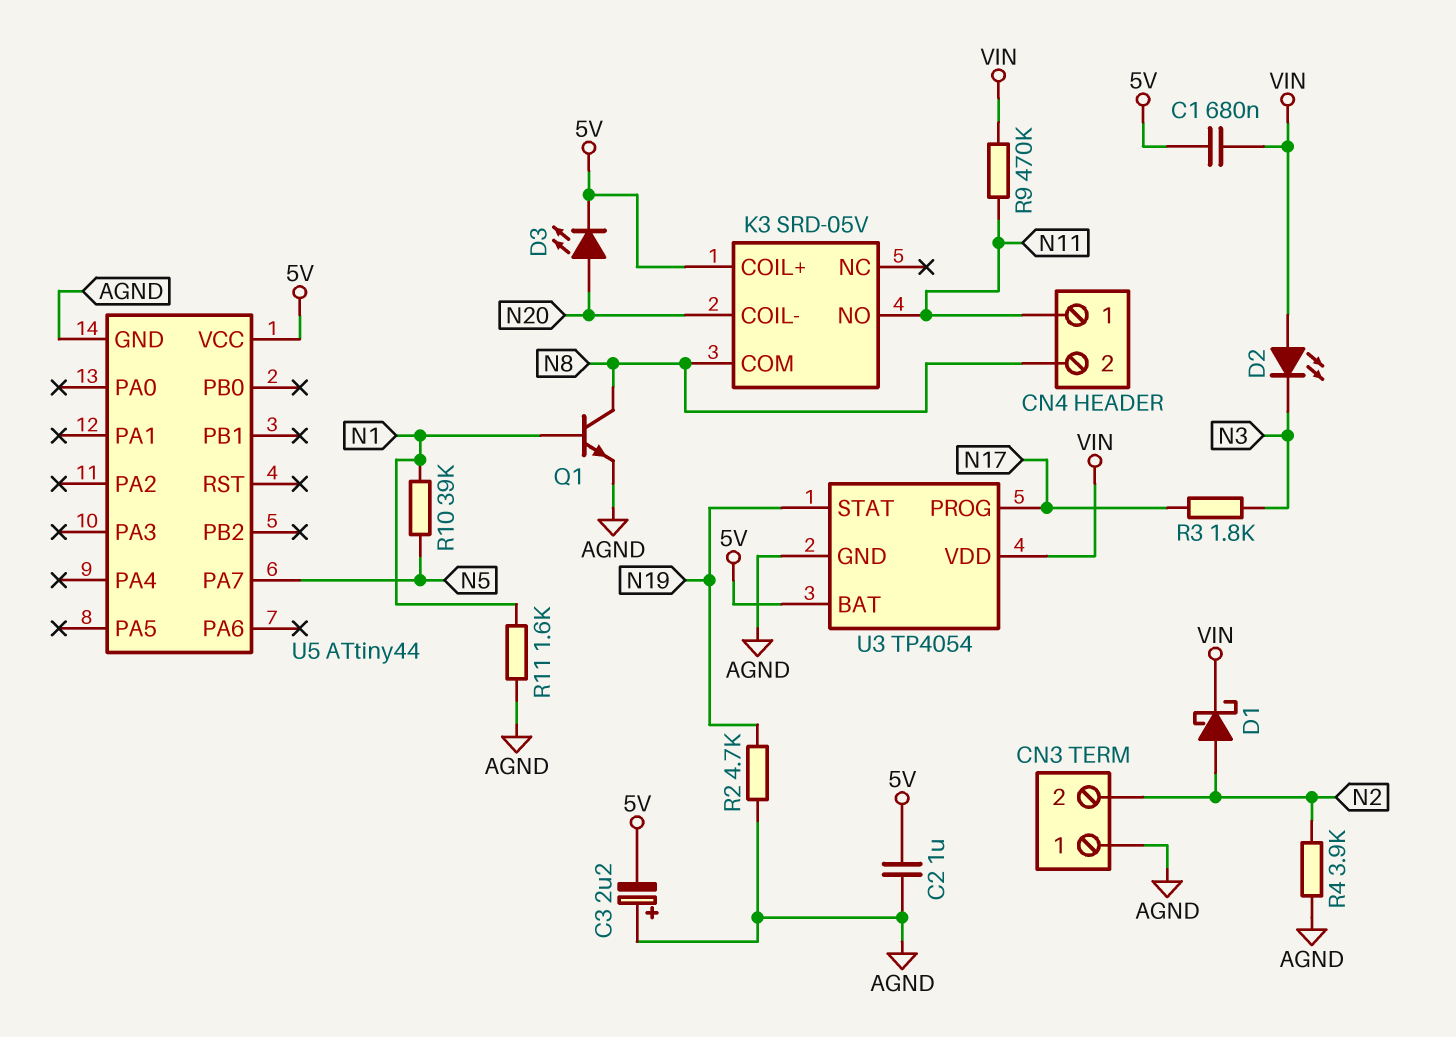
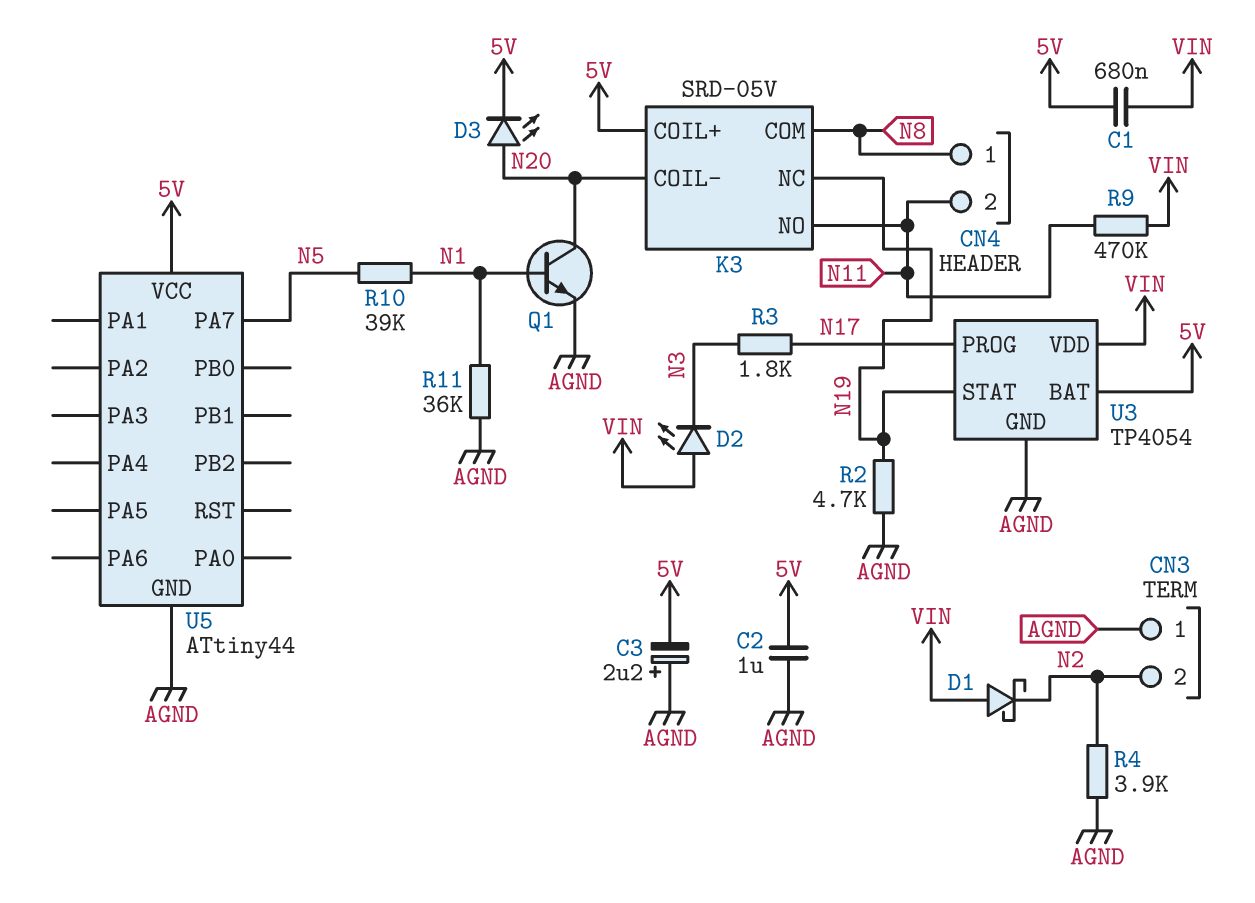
CN4 pin 1: N11 -> N8
CN4 pin 2: N8 -> N11
D1: schottky (A N2, K VIN) -> schottky (A VIN, K N2)
K3 pin NC: none -> N19
Q1: NPN (B N1, C N8, E AGND) -> NPN (B N1, C N20, E AGND)
R11: 1.6k (AGND, N1) -> 36k (AGND, N1)

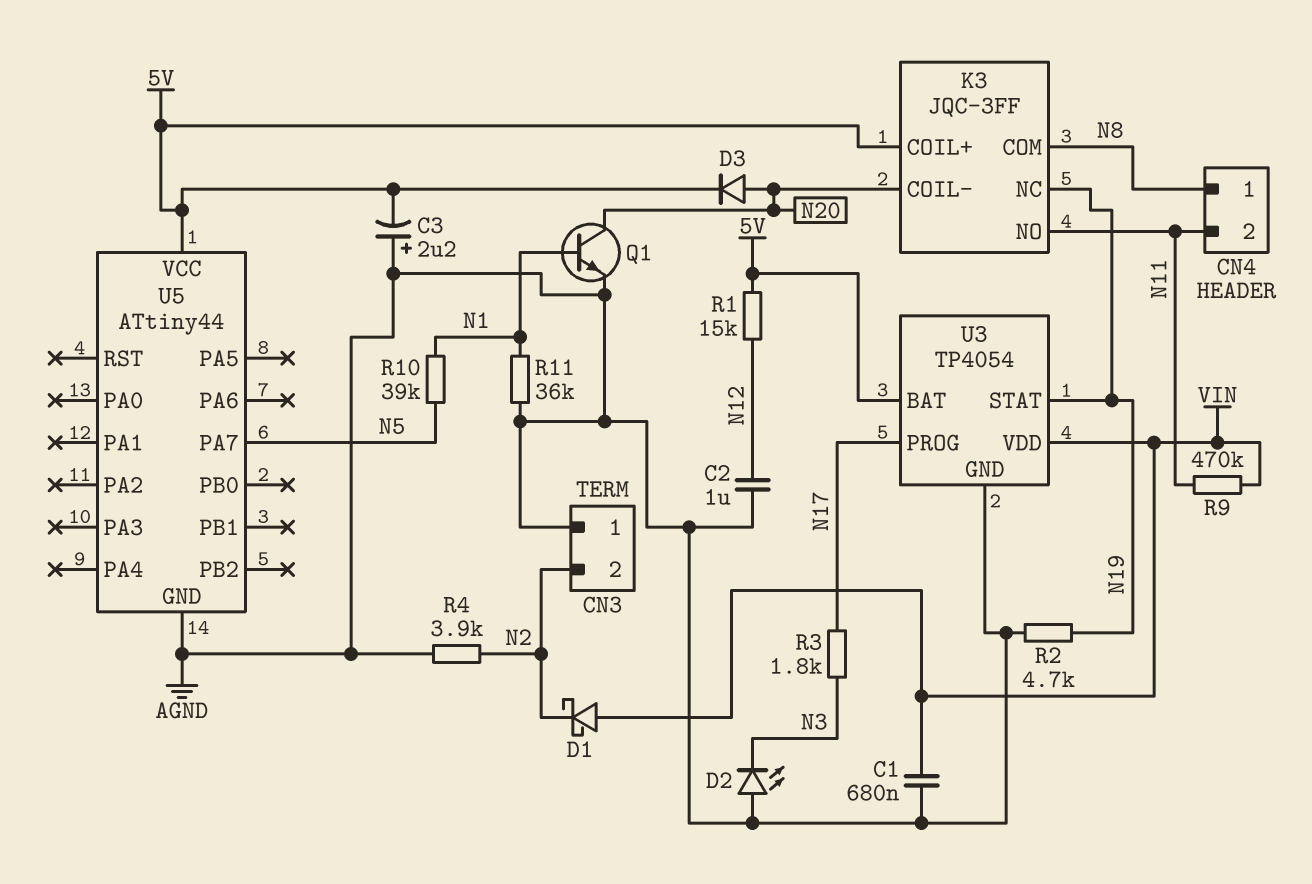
C1: 680nF (5V, VIN) -> 680nF (AGND, VIN)
C2: 1uF (5V, AGND) -> 1uF (AGND, N12)
D2: LED (A VIN, K N3) -> LED (A AGND, K N3)
D3: LED (A N20, K 5V) -> diode (A N20, K 5V)
K3: SRD-05V -> JQC-3FF
R1: none -> 15k (5V, N12)

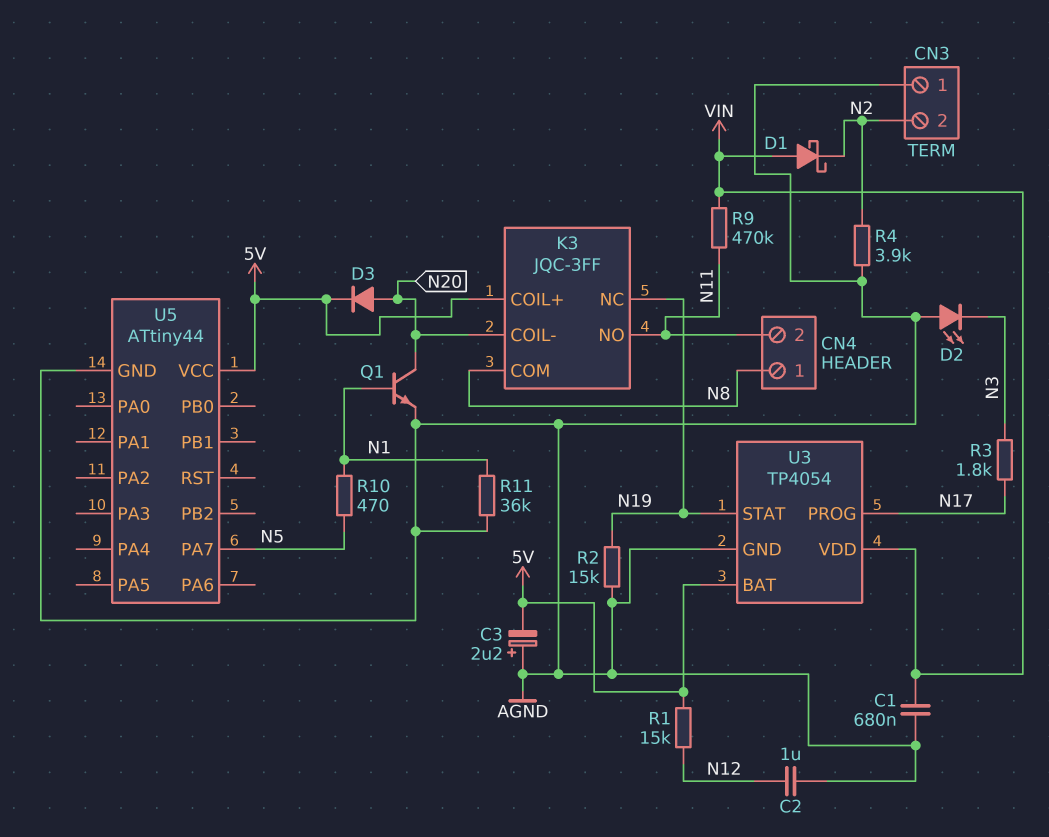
R2: 4.7k (AGND, N19) -> 15k (AGND, N19)
R10: 39k (N1, N5) -> 470 (N1, N5)

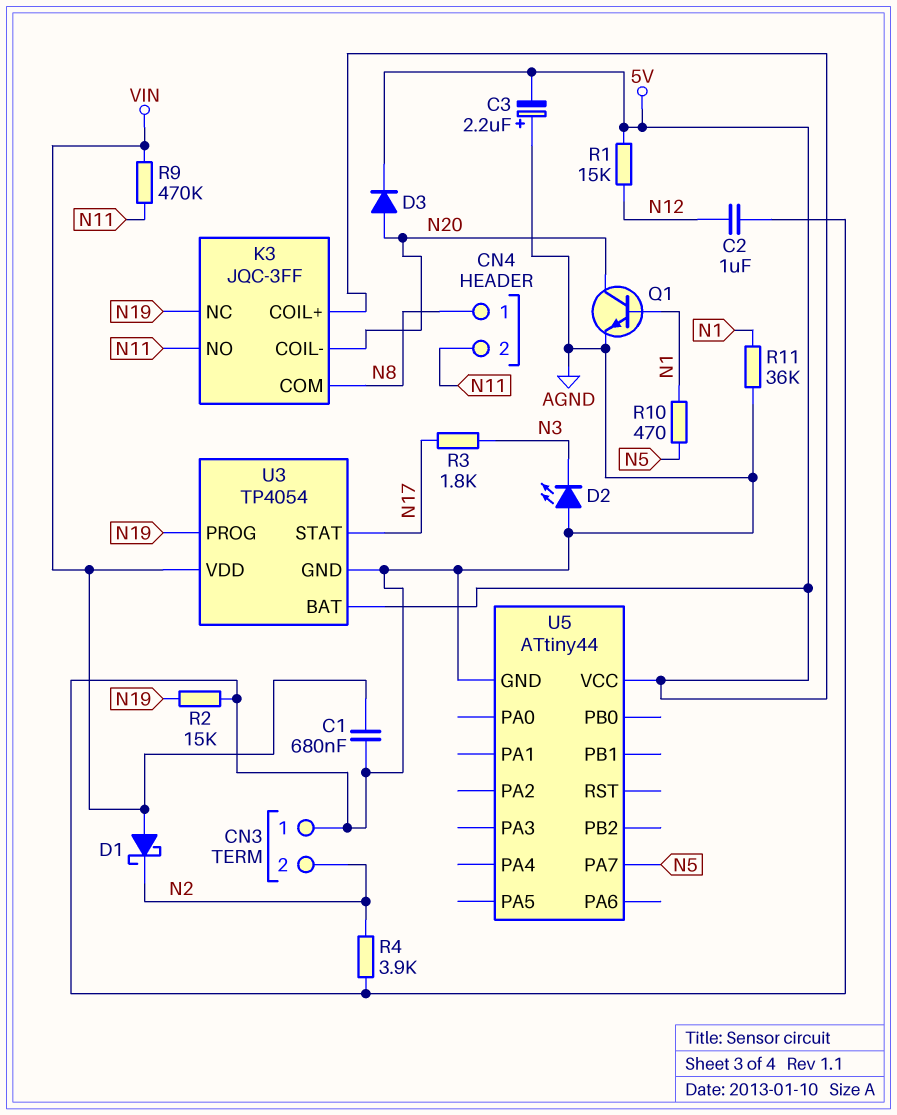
U3 pin PROG: N17 -> N19
U3 pin STAT: N19 -> N17

